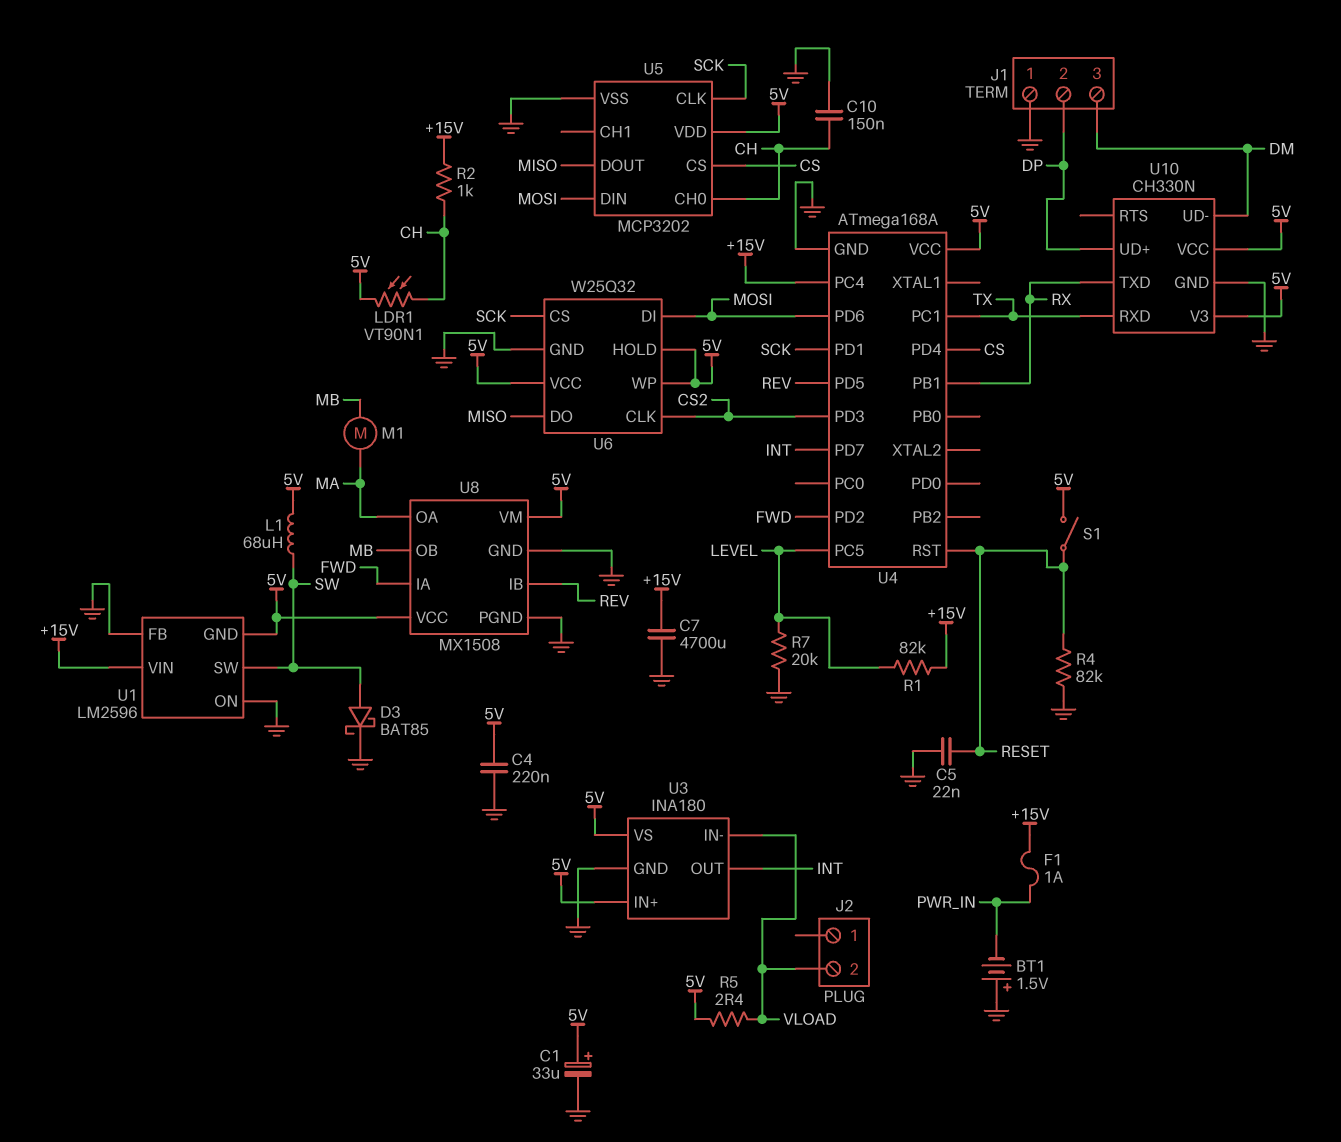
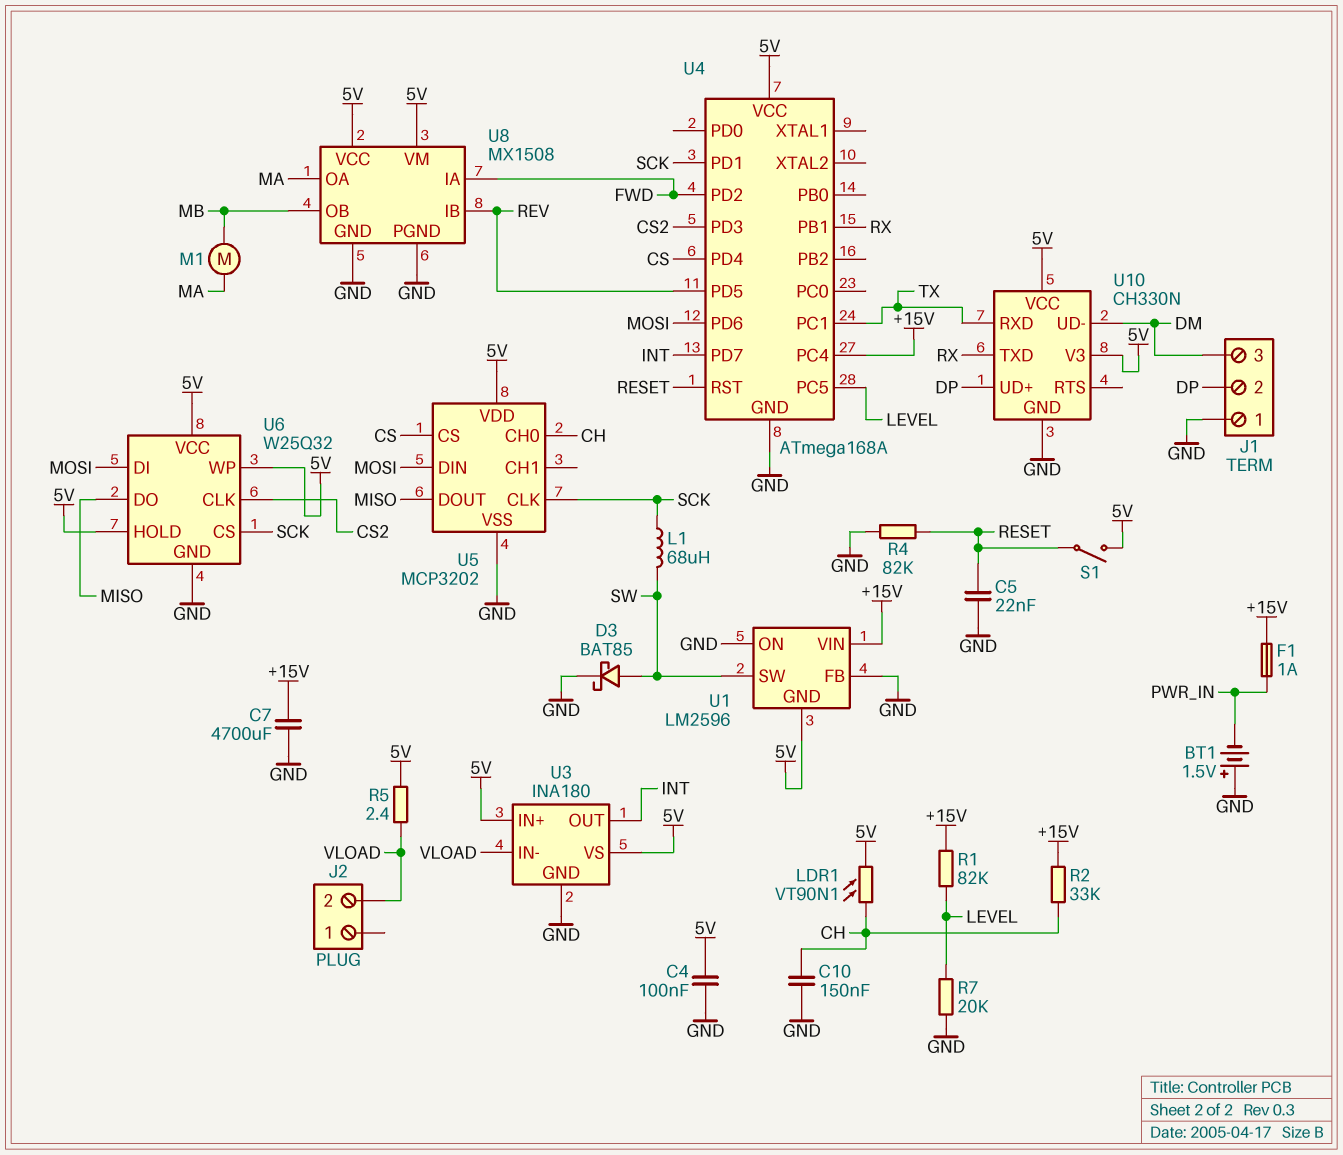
C1: 33uF (plus 5V, minus GND) -> none
C4: 220nF (5V, GND) -> 100nF (5V, GND)
L1: 68uH (5V, SW) -> 68uH (SCK, SW)
R2: 1k (+15V, CH) -> 33k (+15V, CH)

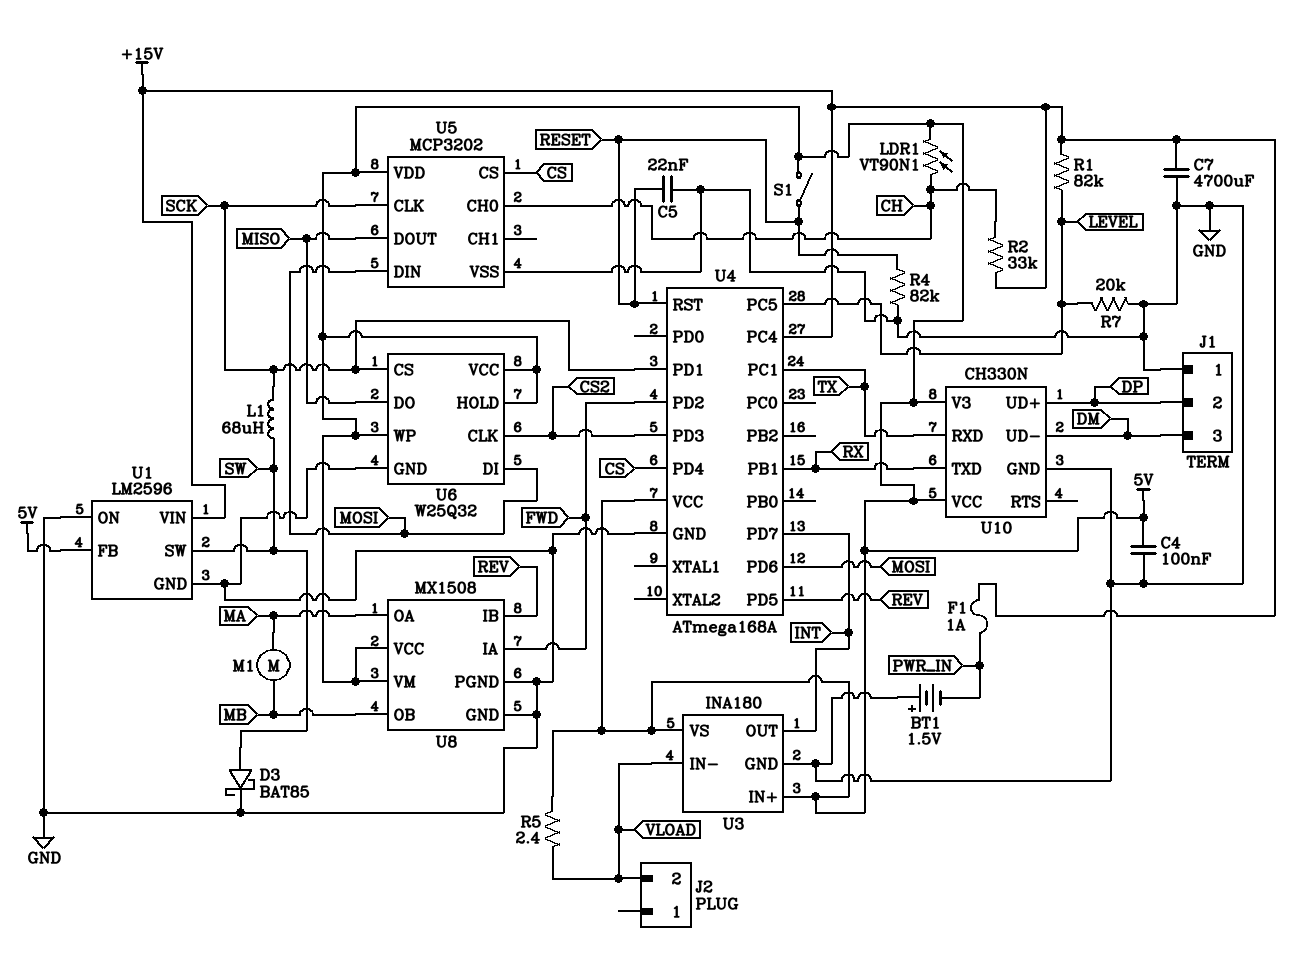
C10: 150nF (CH, GND) -> none
U1 pin FB: GND -> 5V
U1 pin GND: 5V -> GND

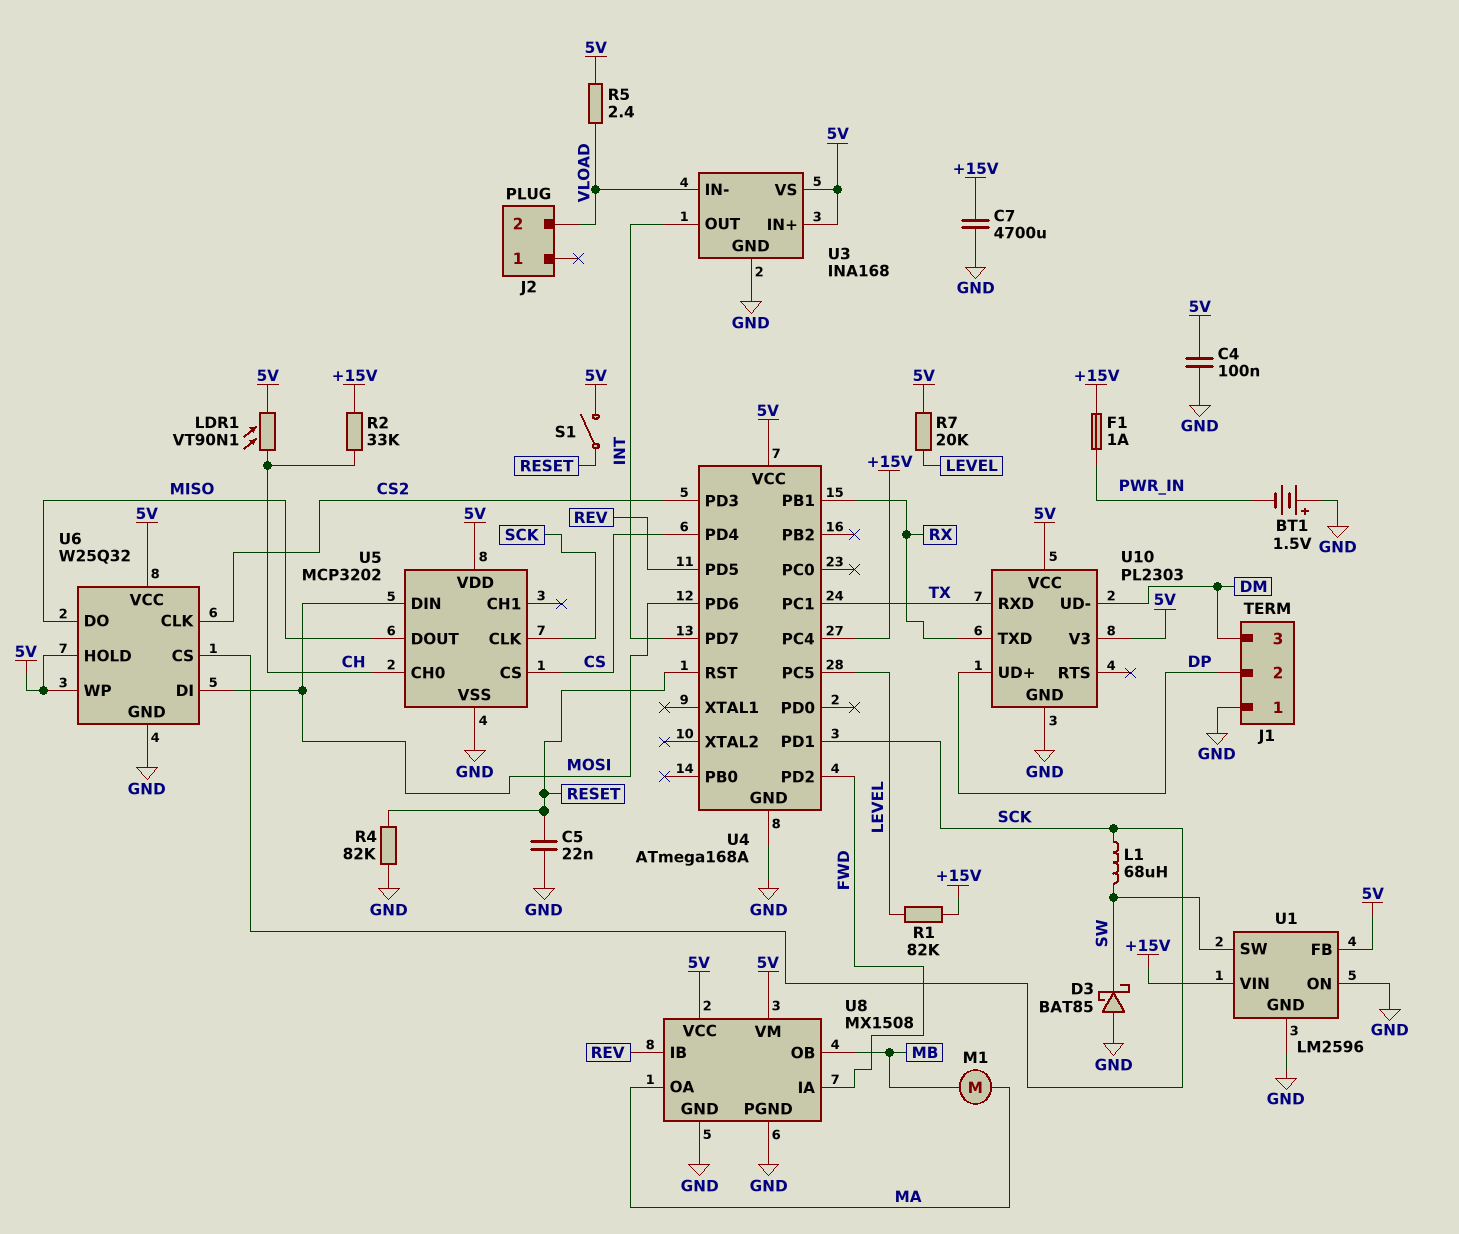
D3: schottky BAT85 (A SW, K GND) -> schottky BAT85 (A GND, K SW)
R7: 20k (GND, LEVEL) -> 20k (5V, LEVEL)
U3: INA180 -> INA168
U10: CH330N -> PL2303

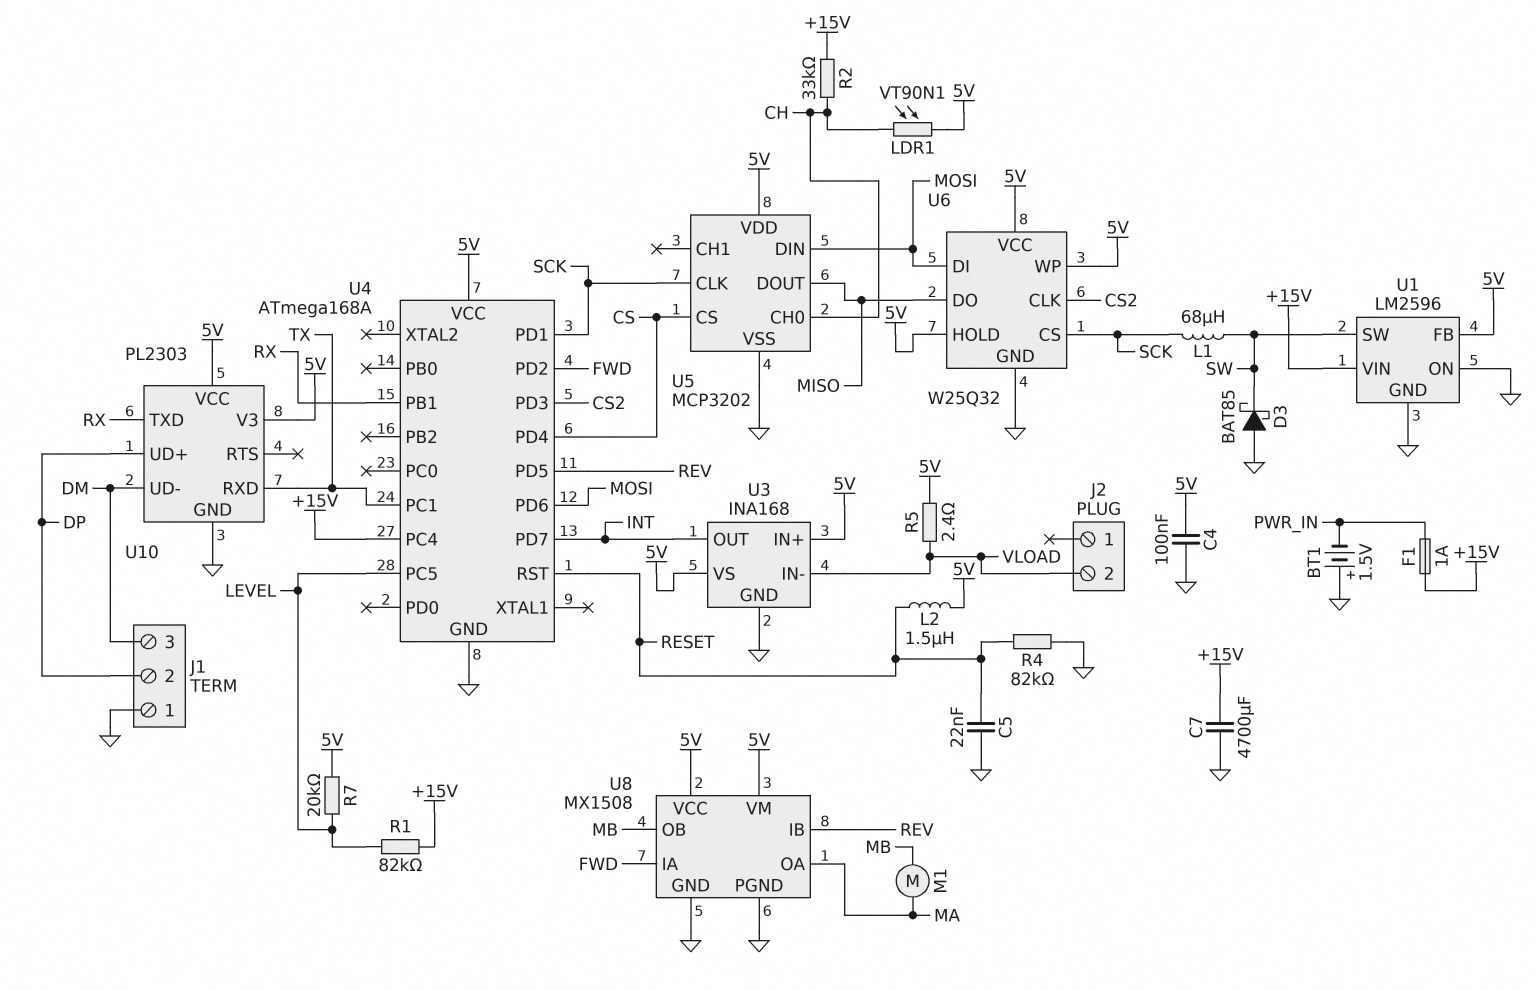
L2: none -> 1.5uH (5V, RESET)
S1: switch (5V, RESET) -> none

